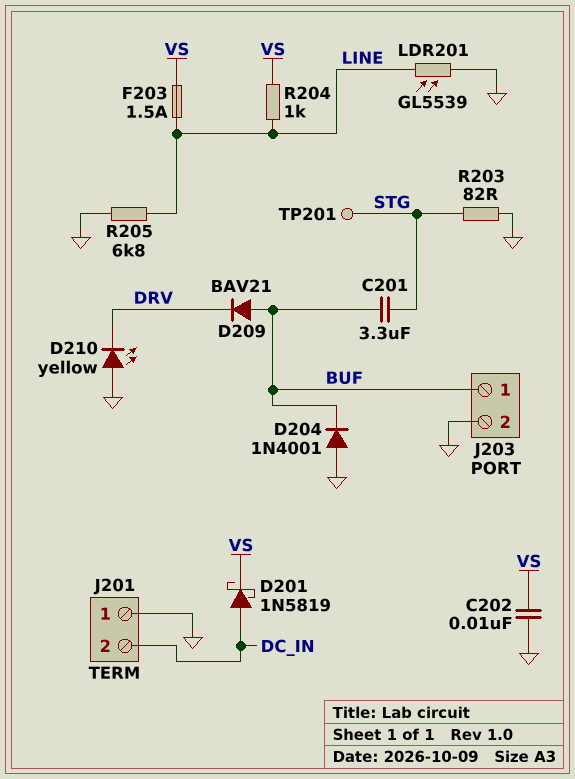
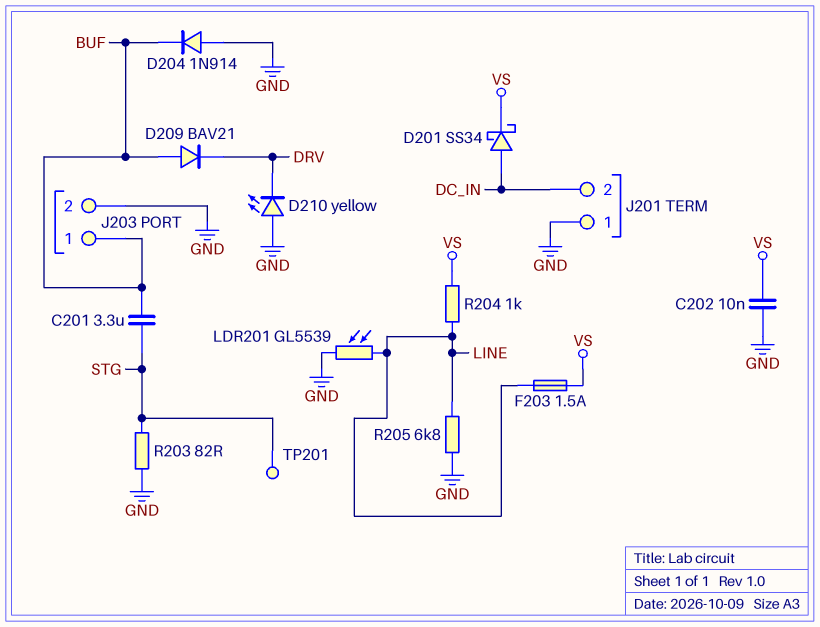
D201: schottky 1N5819 (A DC_IN, K VS) -> schottky SS34 (A DC_IN, K VS)
D204: diode 1N4001 (A GND, K BUF) -> diode 1N914 (A GND, K BUF)

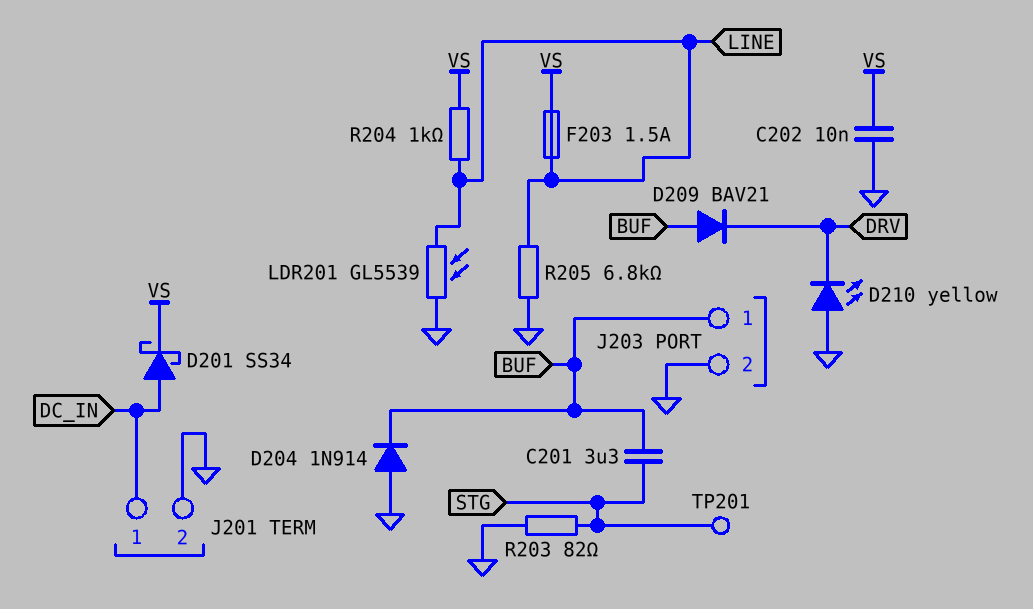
J201 pin 1: GND -> DC_IN
J201 pin 2: DC_IN -> GND

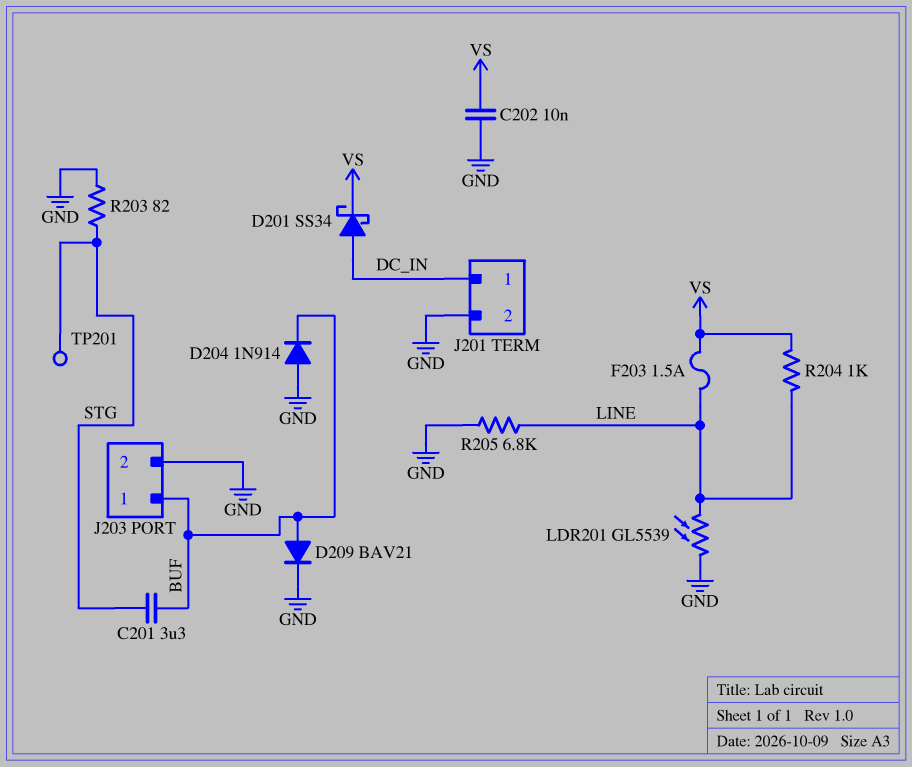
D209: diode BAV21 (A BUF, K DRV) -> diode BAV21 (A BUF, K GND)
D210: LED yellow (A GND, K DRV) -> none

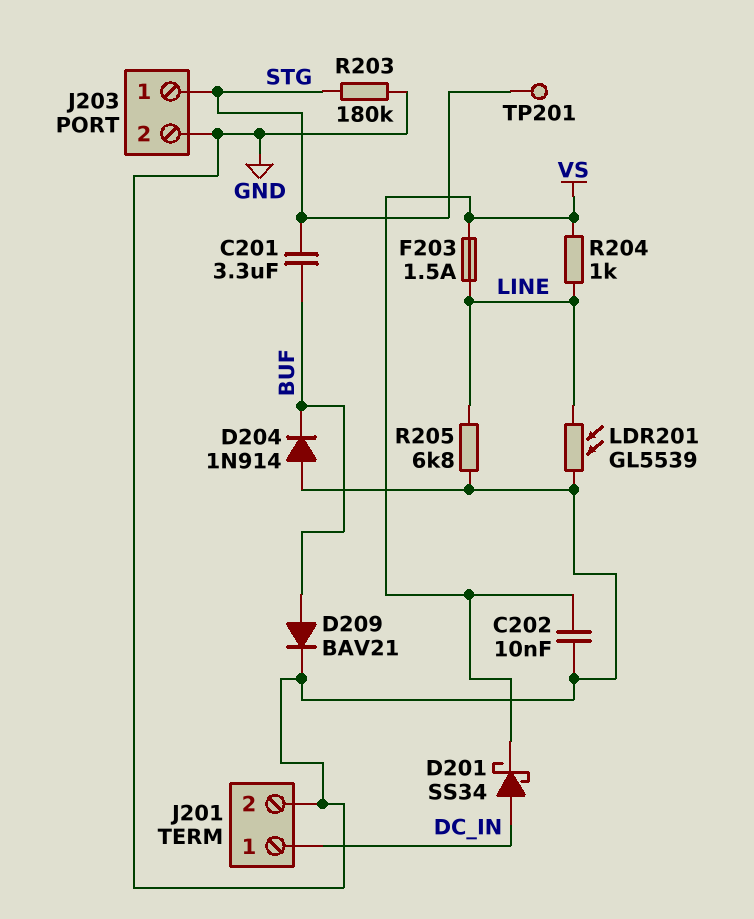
J203 pin 1: BUF -> STG
R203: 82 (GND, STG) -> 180k (GND, STG)

